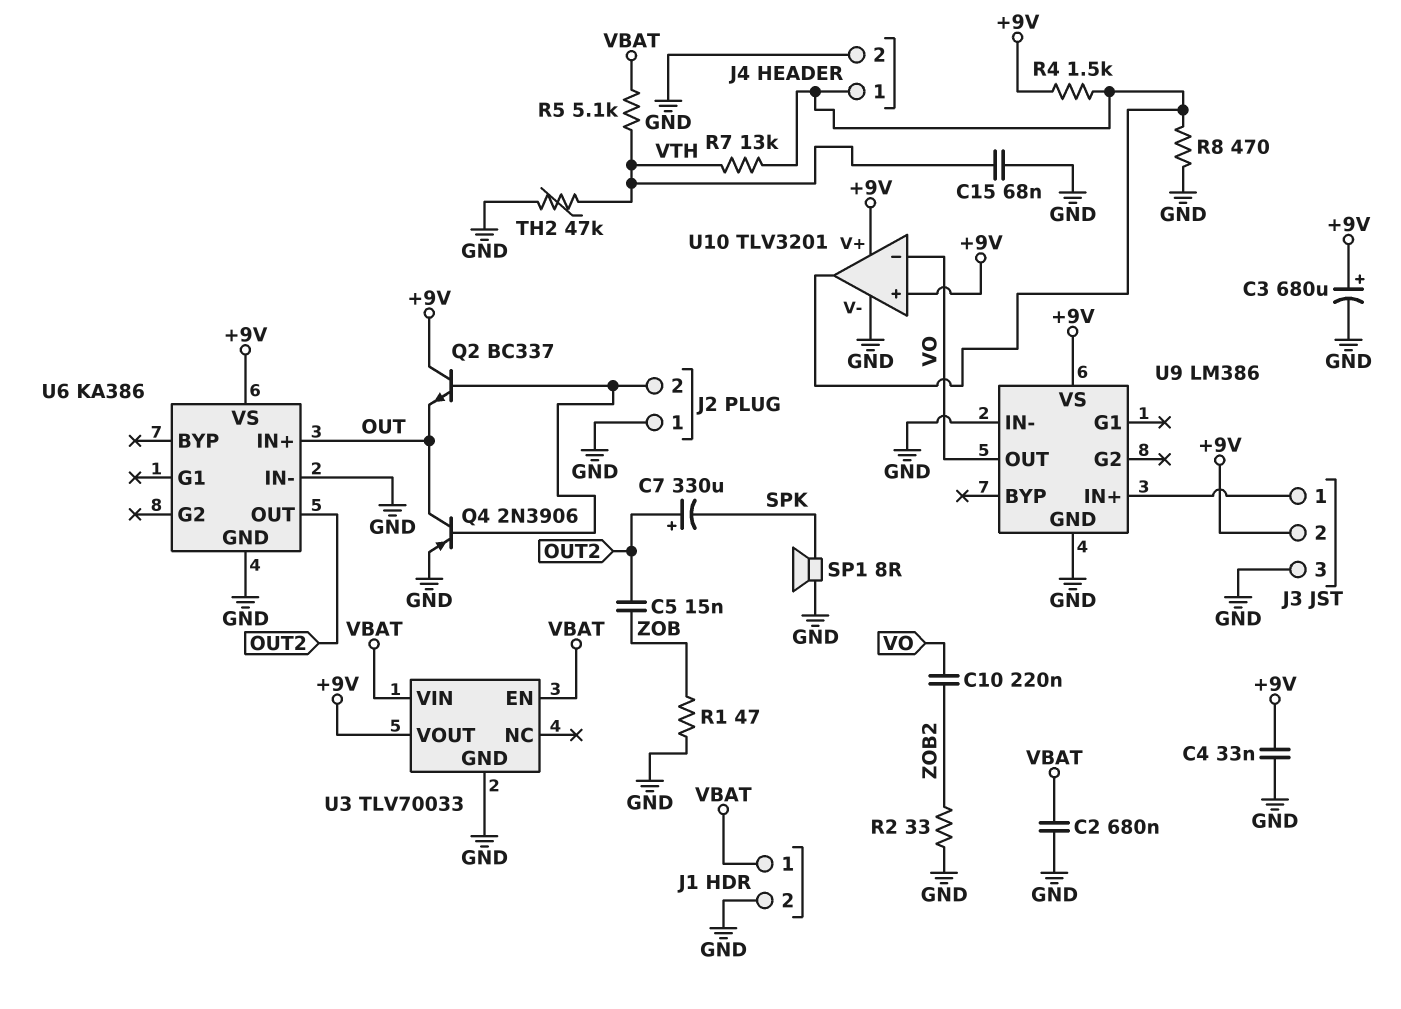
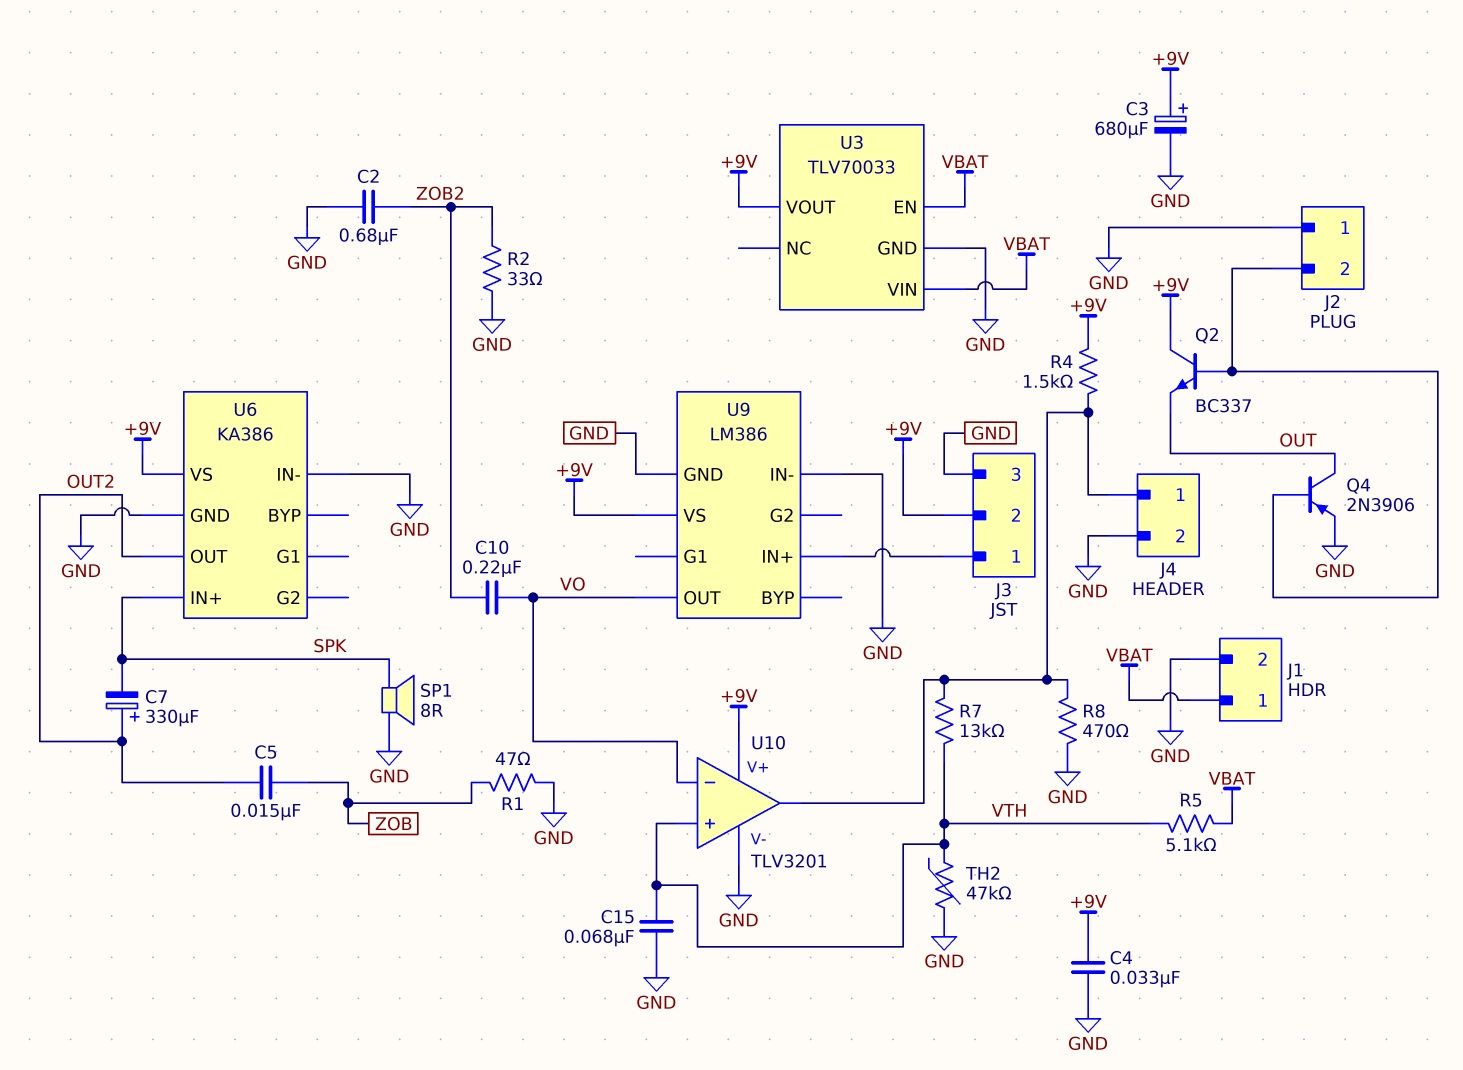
C2: 680nF (GND, VBAT) -> 680nF (GND, ZOB2)
U6 pin IN+: OUT -> SPK
U10 pin in+: +9V -> VTH

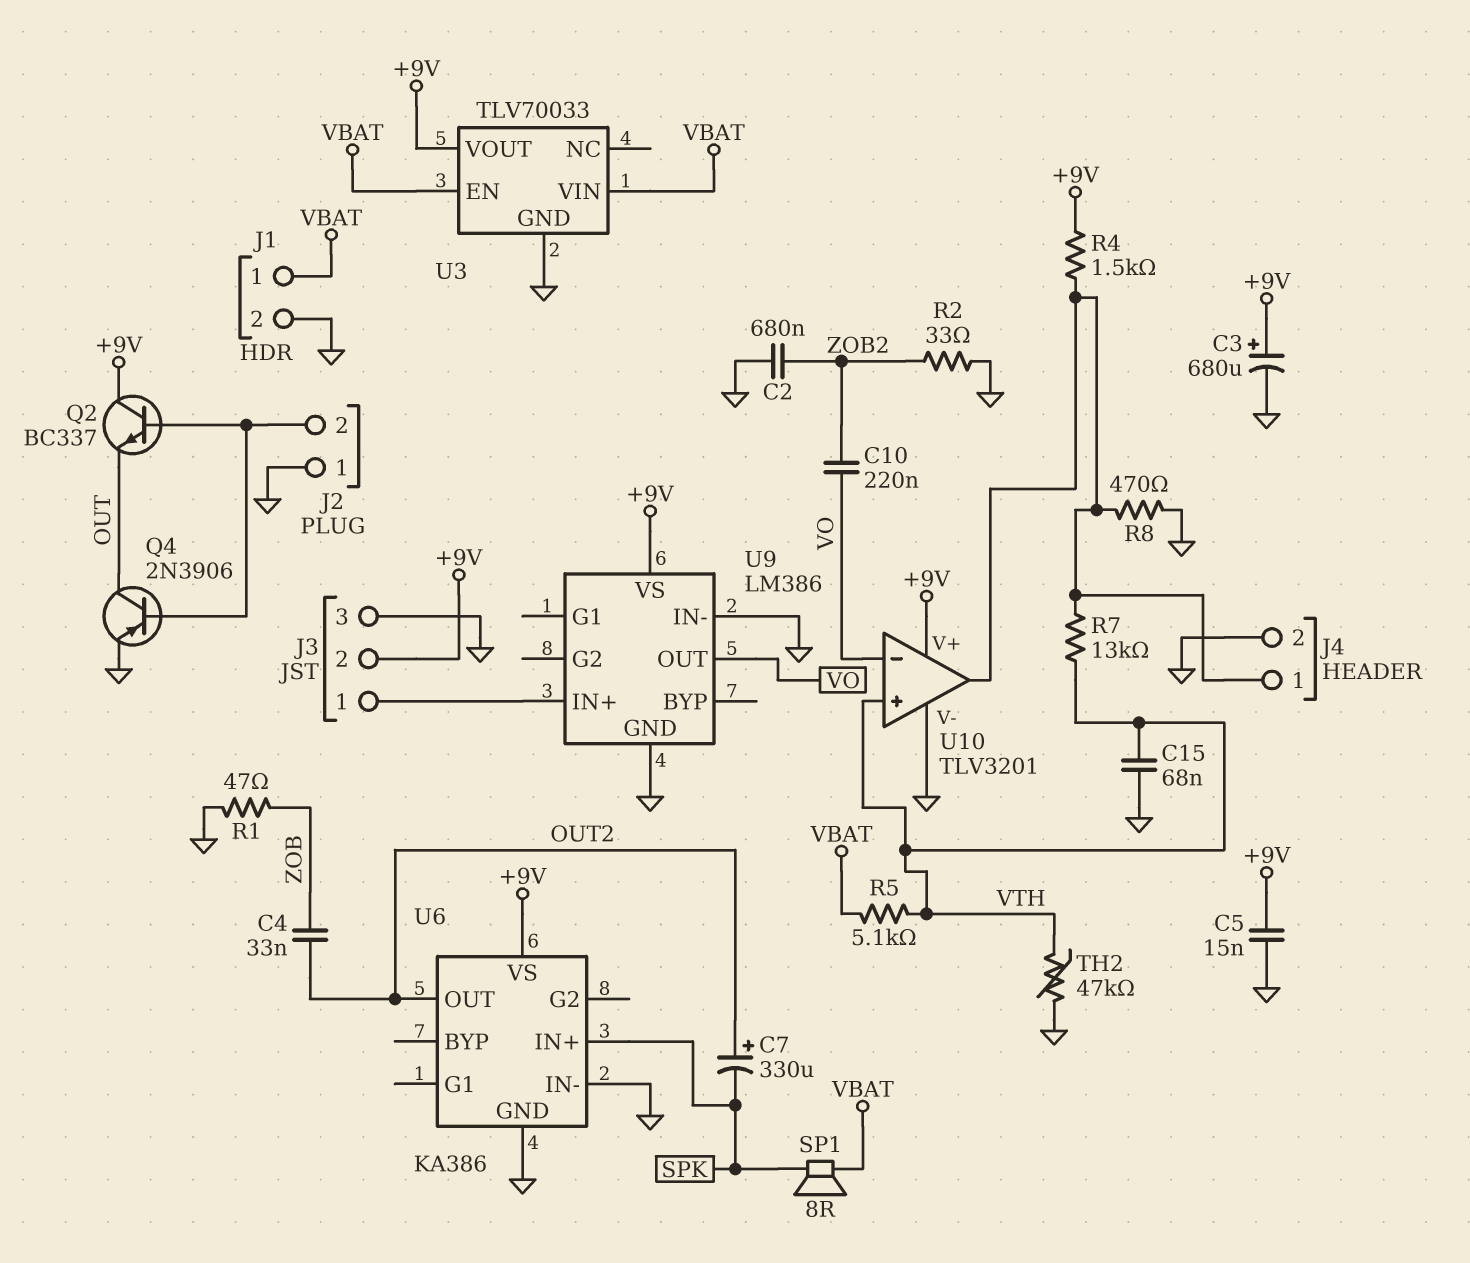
C4: 33nF (+9V, GND) -> 33nF (OUT2, ZOB)
C5: 15nF (OUT2, ZOB) -> 15nF (+9V, GND)
SP1: speaker 8R (GND, SPK) -> speaker 8R (SPK, VBAT)

